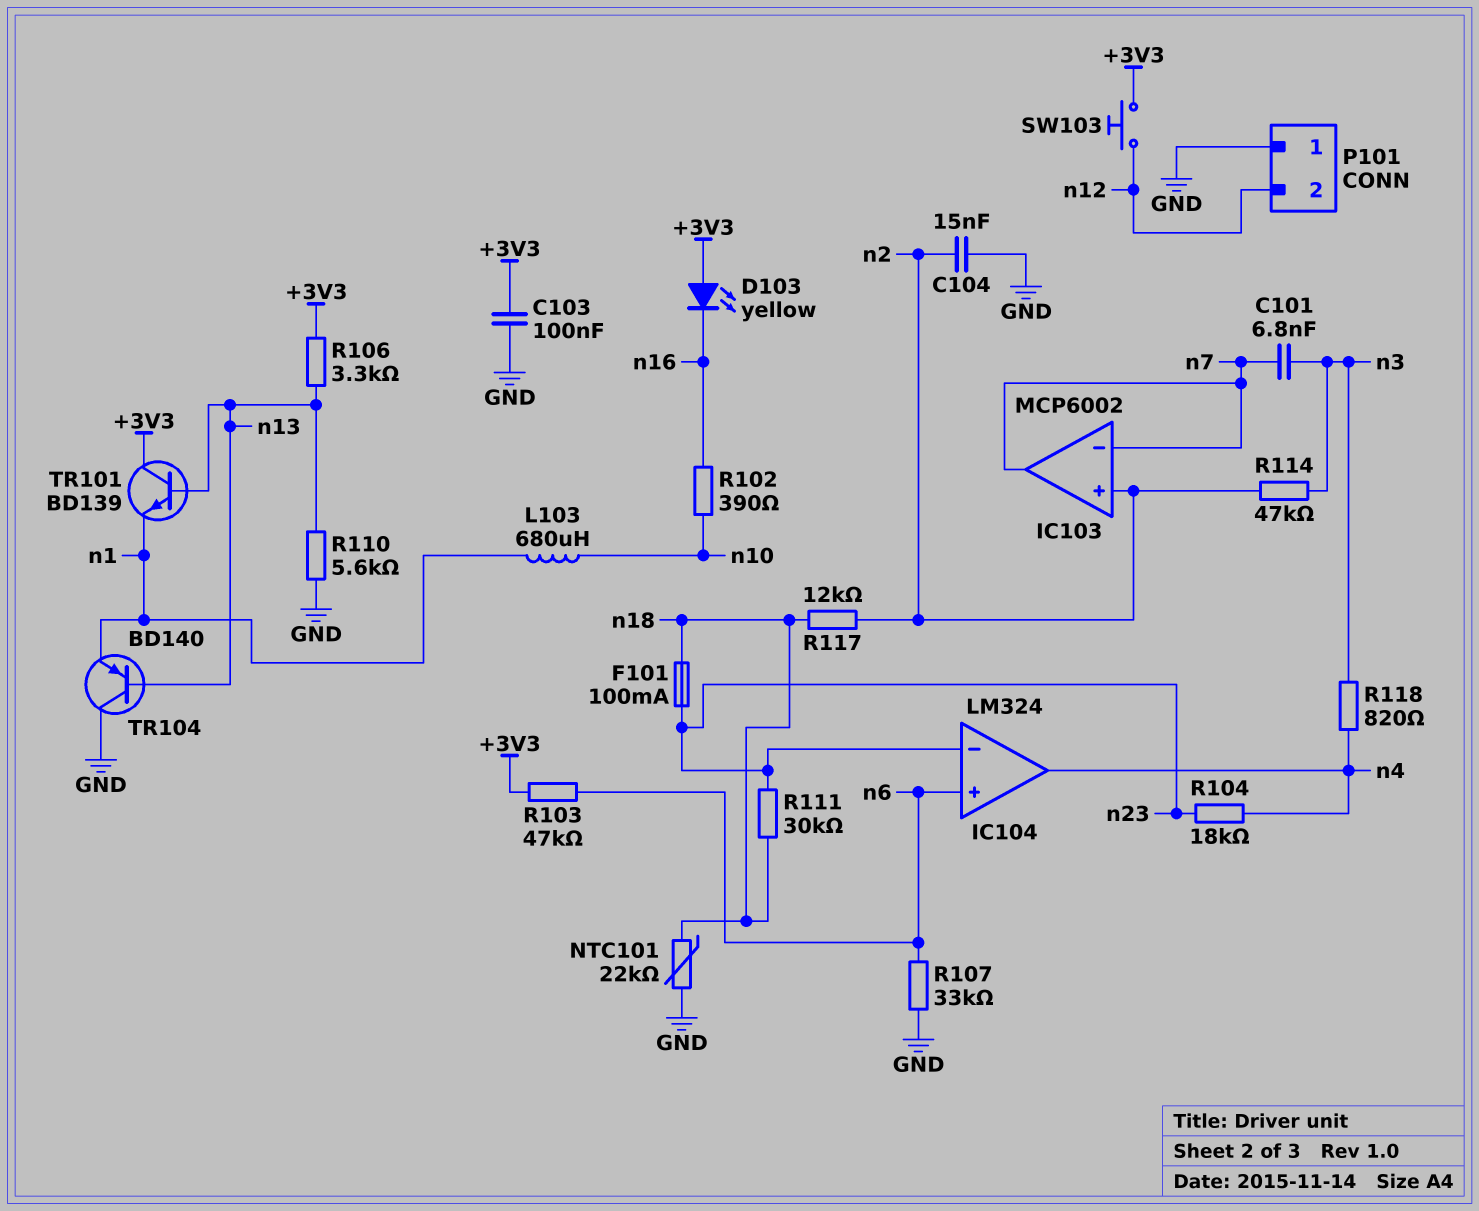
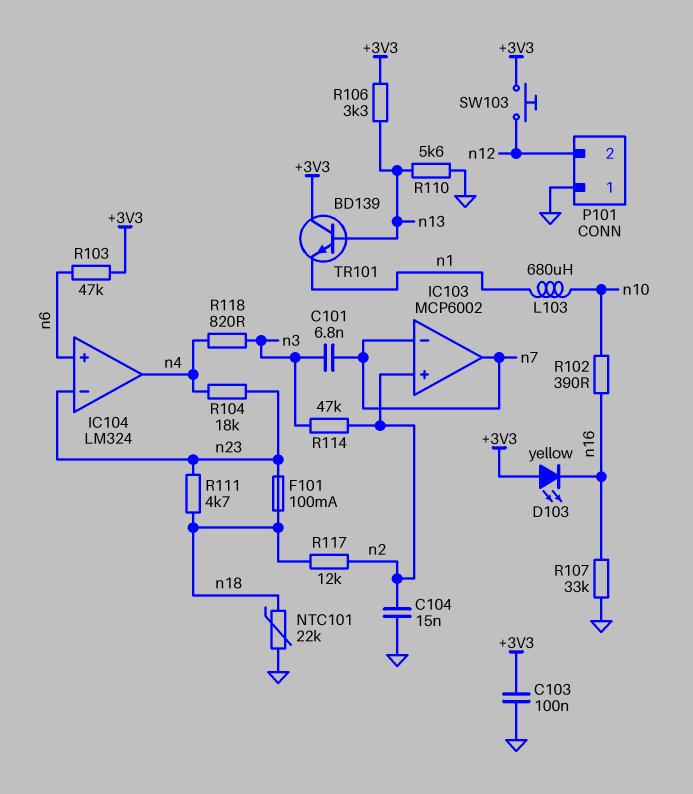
R107: 33k (GND, n6) -> 33k (GND, n16)
R111: 30k (n18, n23) -> 4.7k (n18, n23)
TR104: PNP BD140 (B n13, C GND, E n1) -> none

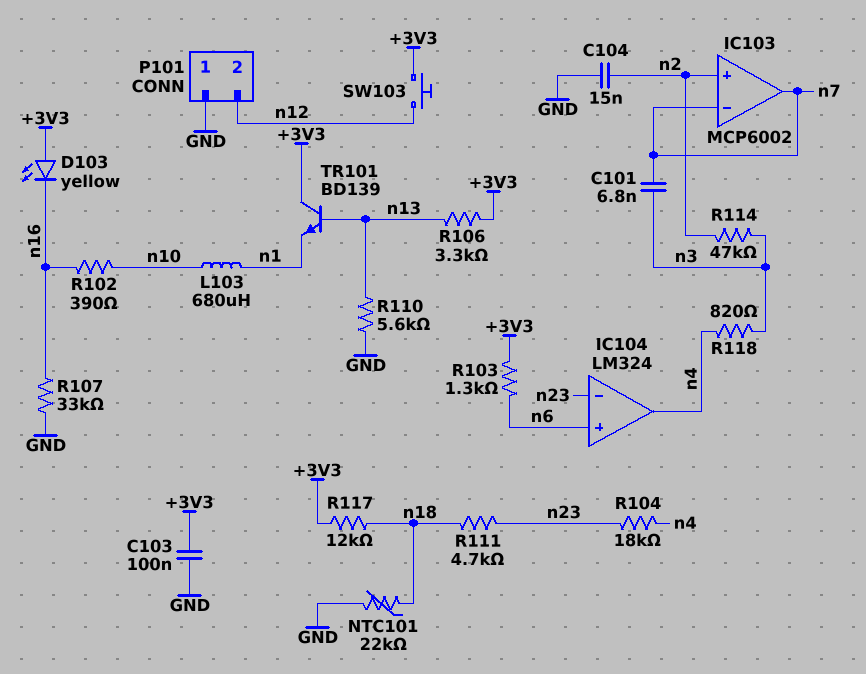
F101: 100mA (n18, n23) -> none
R103: 47k (+3V3, n6) -> 1.3k (+3V3, n6)
R117: 12k (n2, n18) -> 12k (+3V3, n18)

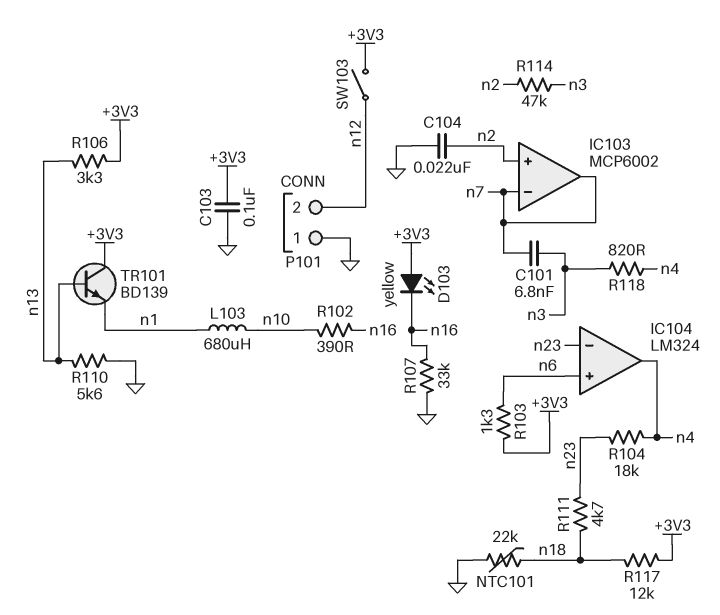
C104: 15nF (GND, n2) -> 22nF (GND, n2)
SW103: button (+3V3, n12) -> switch (+3V3, n12)

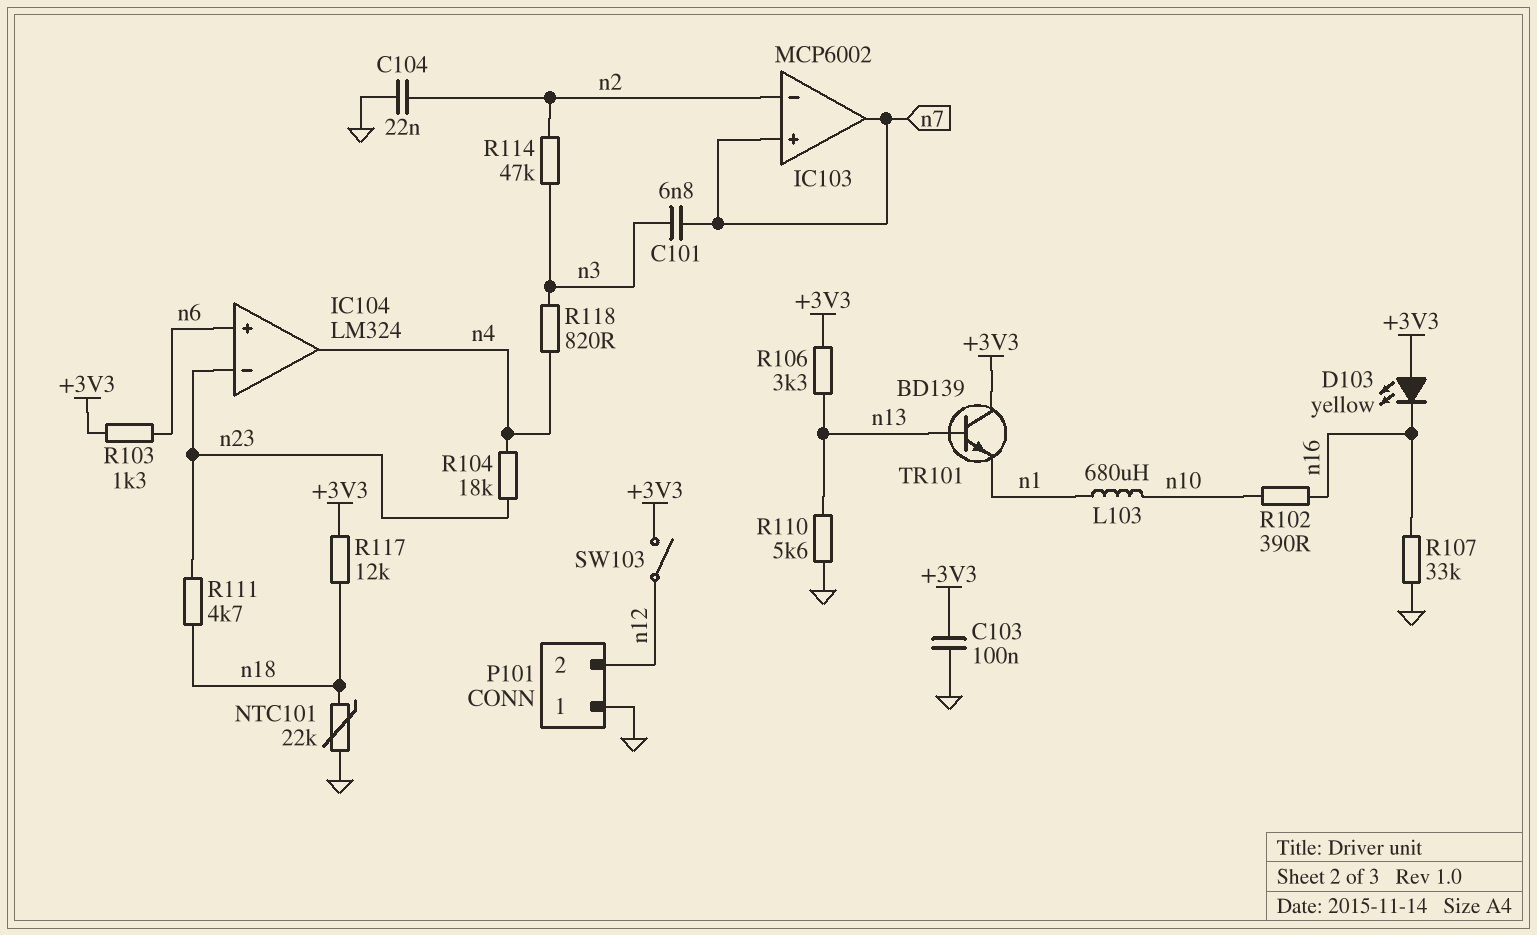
IC103 pin in+: n2 -> n7
IC103 pin in-: n7 -> n2

